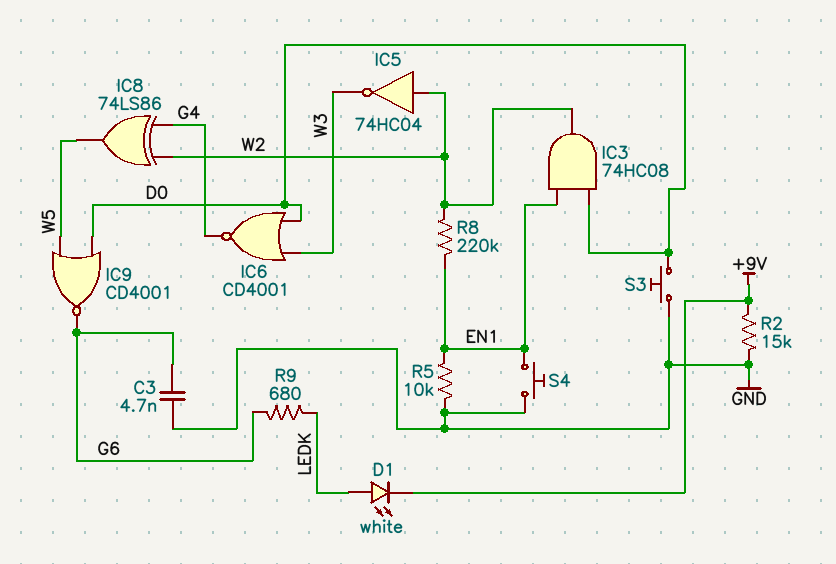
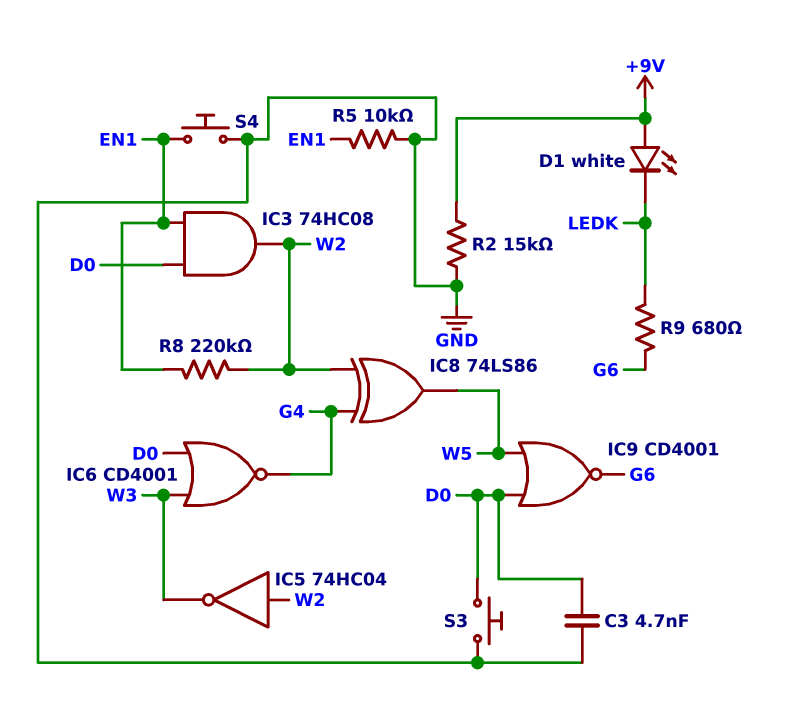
C3: 4.7nF (G6, GND) -> 4.7nF (D0, GND)
D1: LED white (A LEDK, K +9V) -> LED white (A +9V, K LEDK)

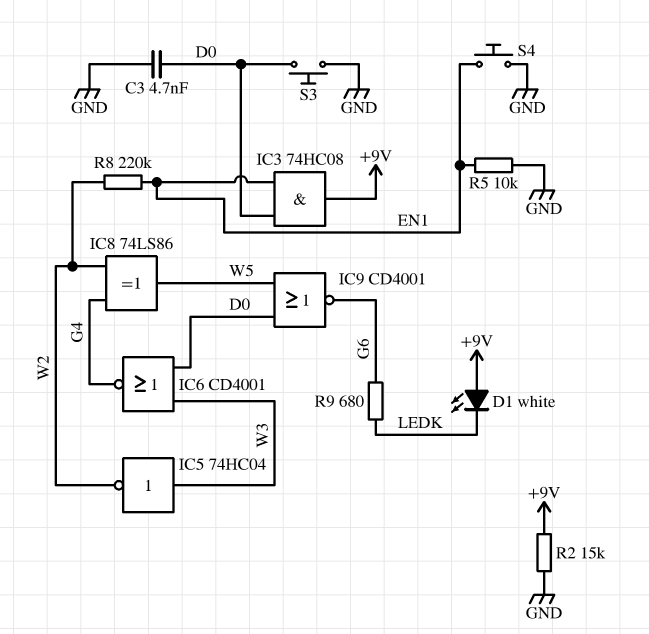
IC3: AND 74HC08 (in D0, in EN1, out W2) -> AND 74HC08 (in D0, in EN1, out +9V)
IC5: NOT 74HC04 (in W2, out W3) -> NOT 74HC04 (in W3, out W2)

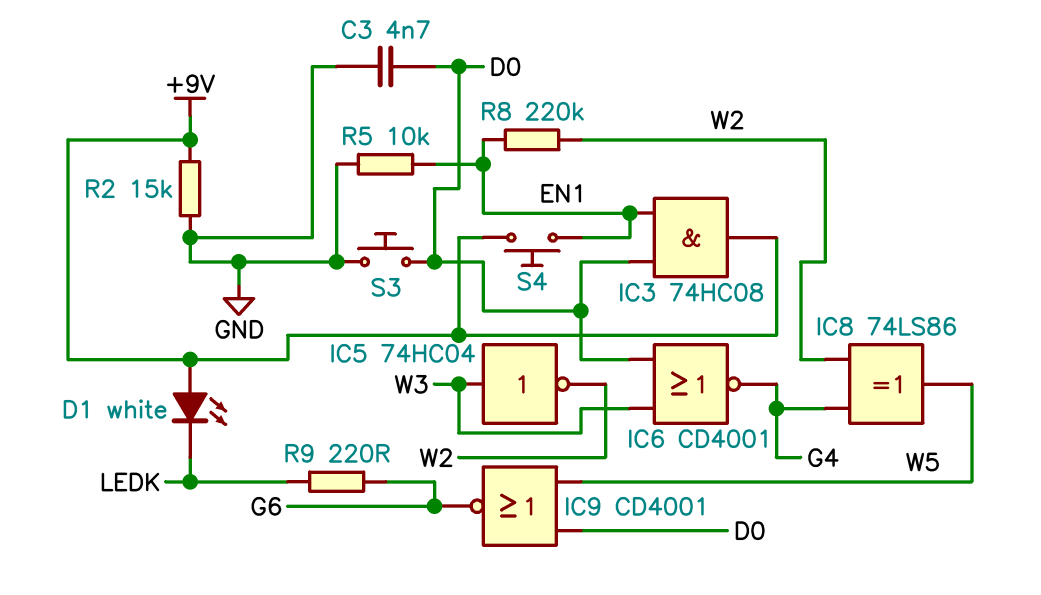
R9: 680 (G6, LEDK) -> 220 (G6, LEDK)
S4: button (EN1, GND) -> button (+9V, EN1)

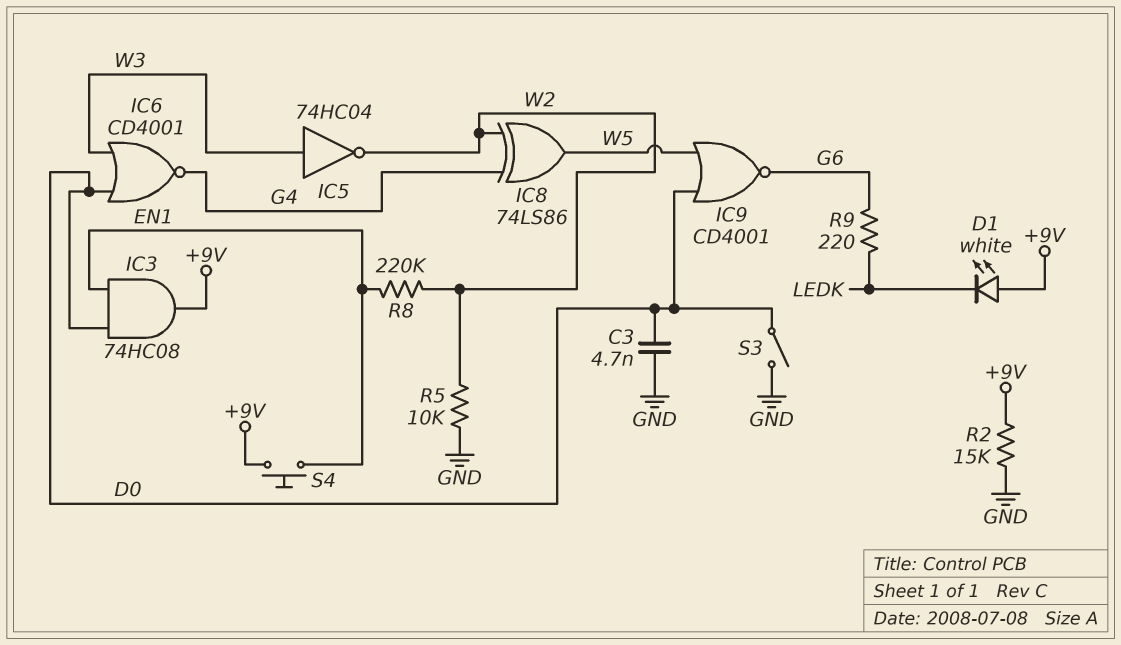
R5: 10k (EN1, GND) -> 10k (GND, W2)
S3: button (D0, GND) -> switch (D0, GND)

